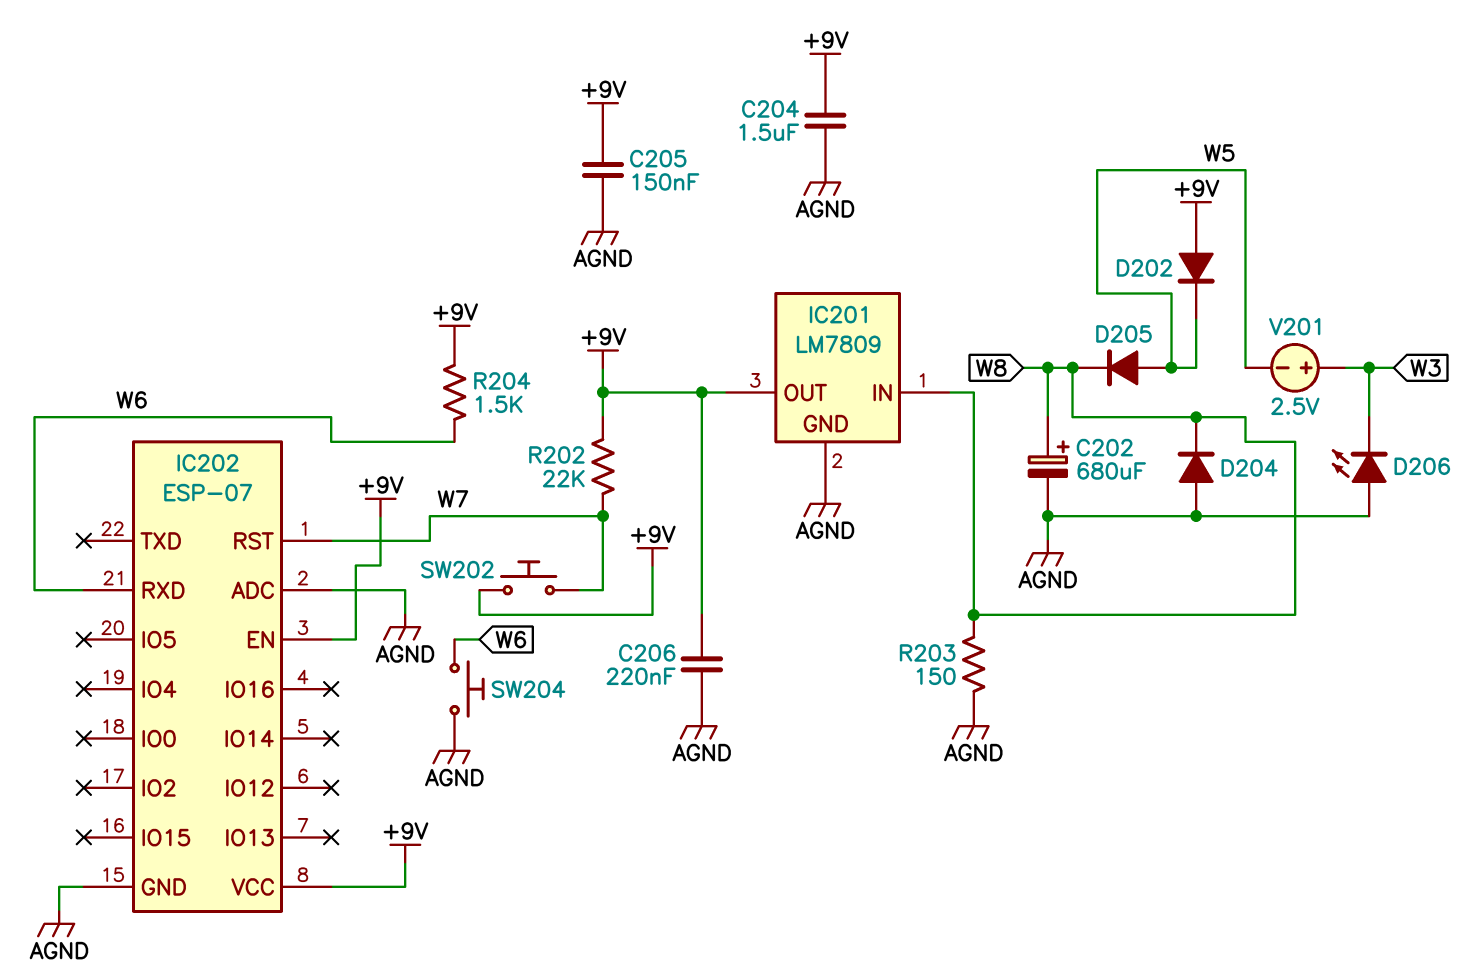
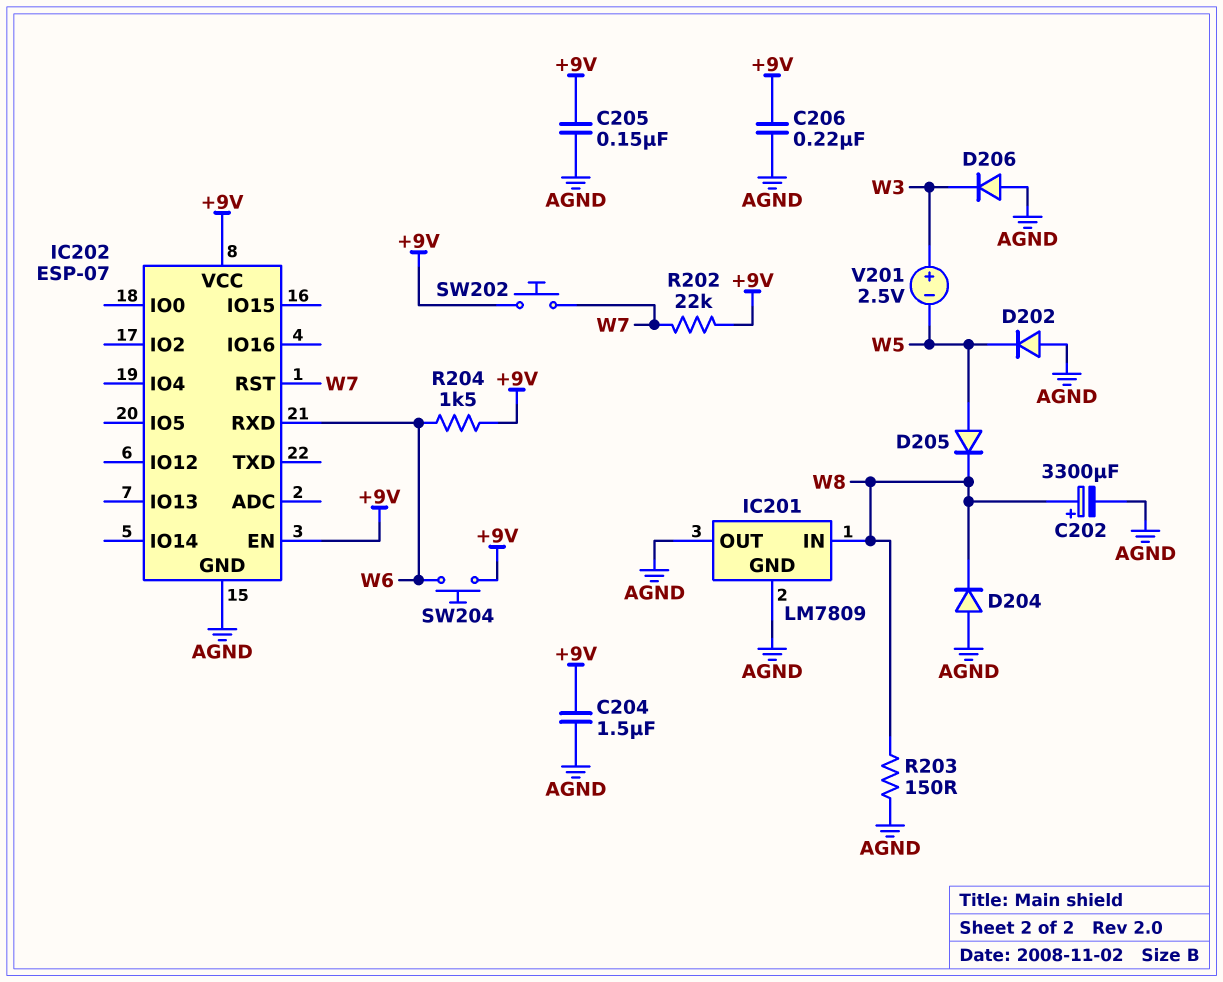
C202: 680uF (plus W8, minus AGND) -> 3300uF (plus W8, minus AGND)
D202: diode (A +9V, K W5) -> diode (A AGND, K W5)
D206: LED (A AGND, K W3) -> diode (A AGND, K W3)
IC201 pin OUT: +9V -> AGND
IC202 pin ADC: AGND -> none
SW204: button (AGND, W6) -> button (+9V, W6)

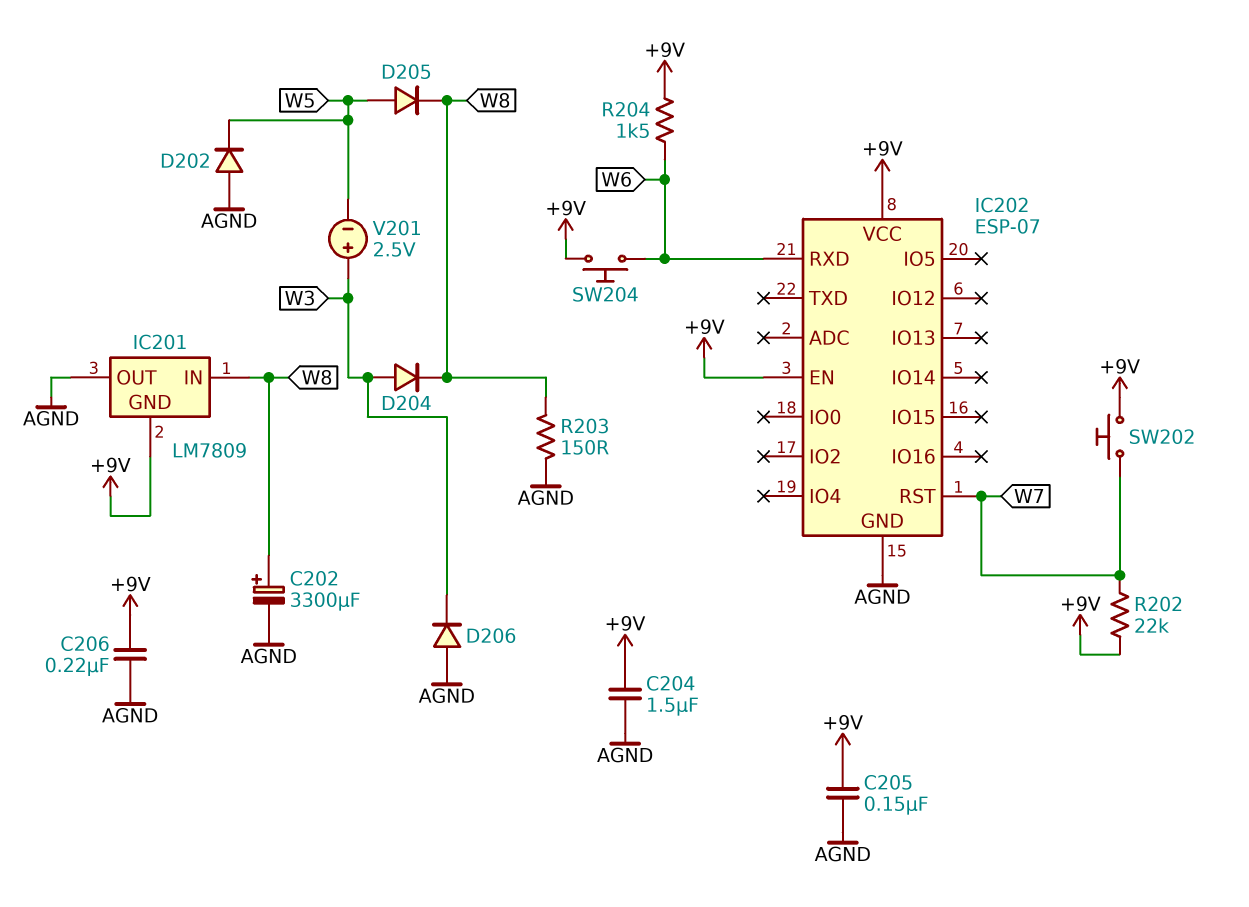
D204: diode (A AGND, K W8) -> diode (A W3, K W8)
IC201 pin GND: AGND -> +9V

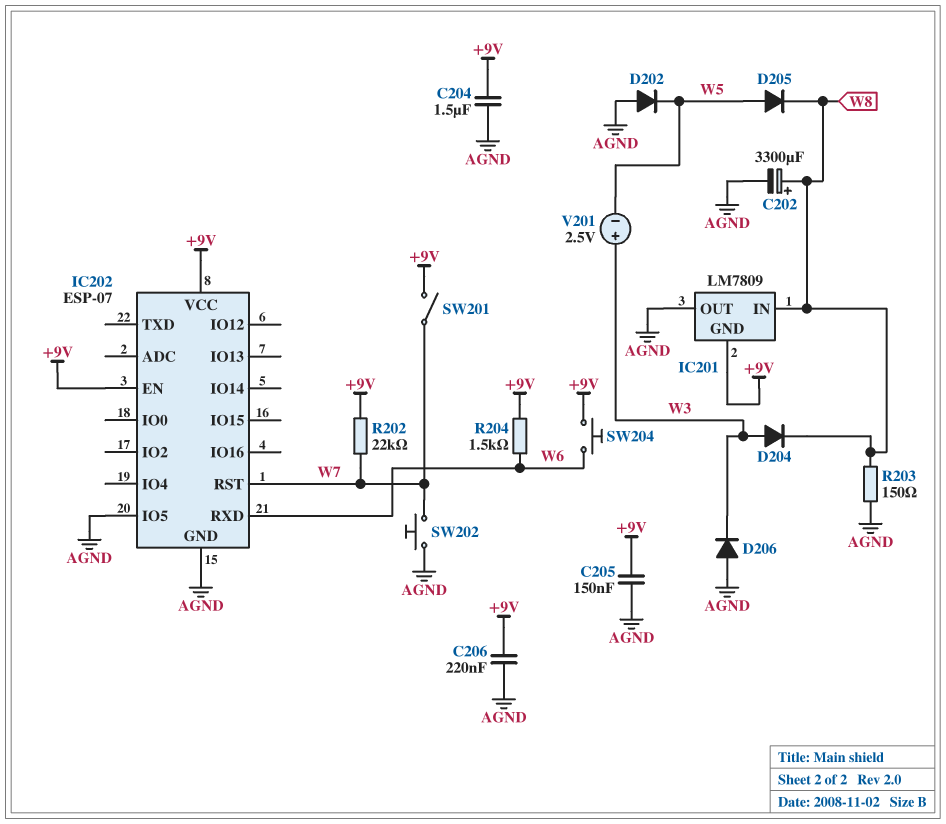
IC202 pin IO5: none -> AGND
SW201: none -> switch (+9V, W7)
SW202: button (+9V, W7) -> button (AGND, W7)

